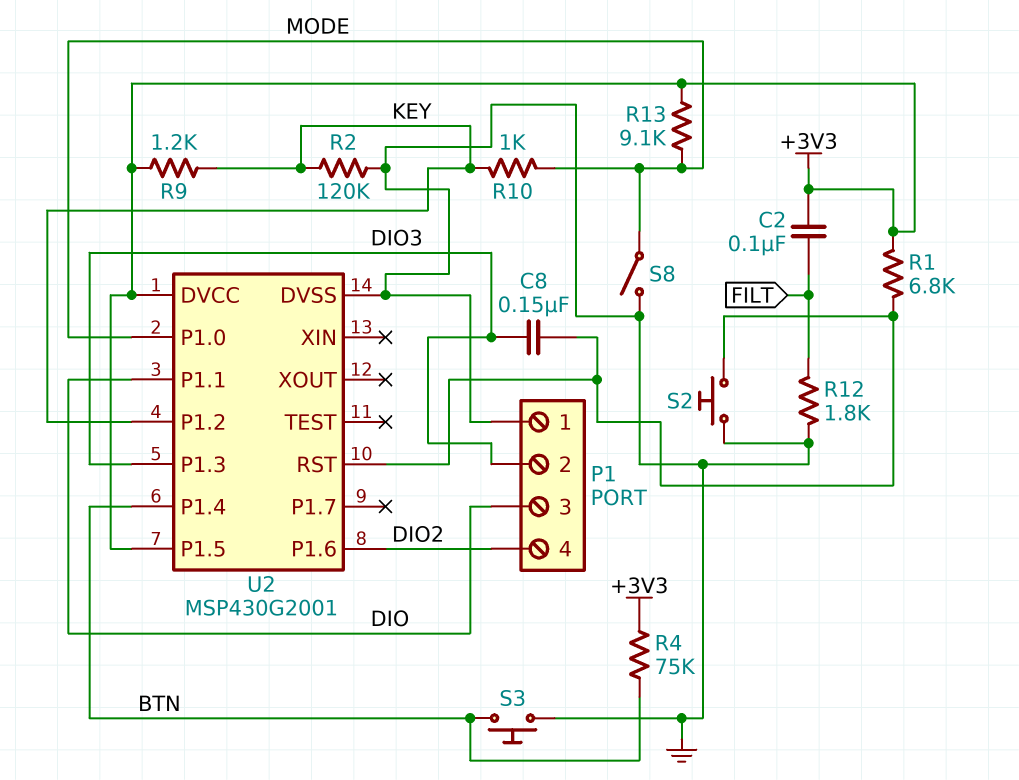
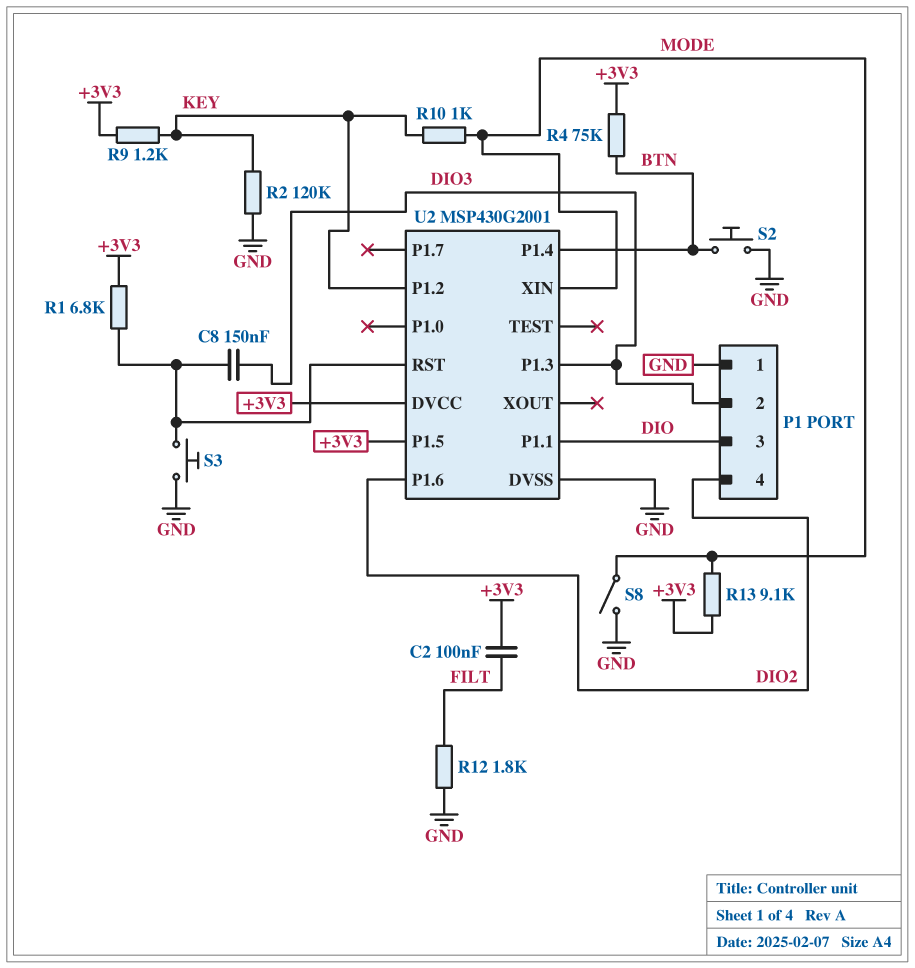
S2: button (GND, U2/RST) -> button (BTN, GND)
S3: button (BTN, GND) -> button (GND, U2/RST)
U2 pin P1.0: MODE -> none
U2 pin XIN: none -> MODE

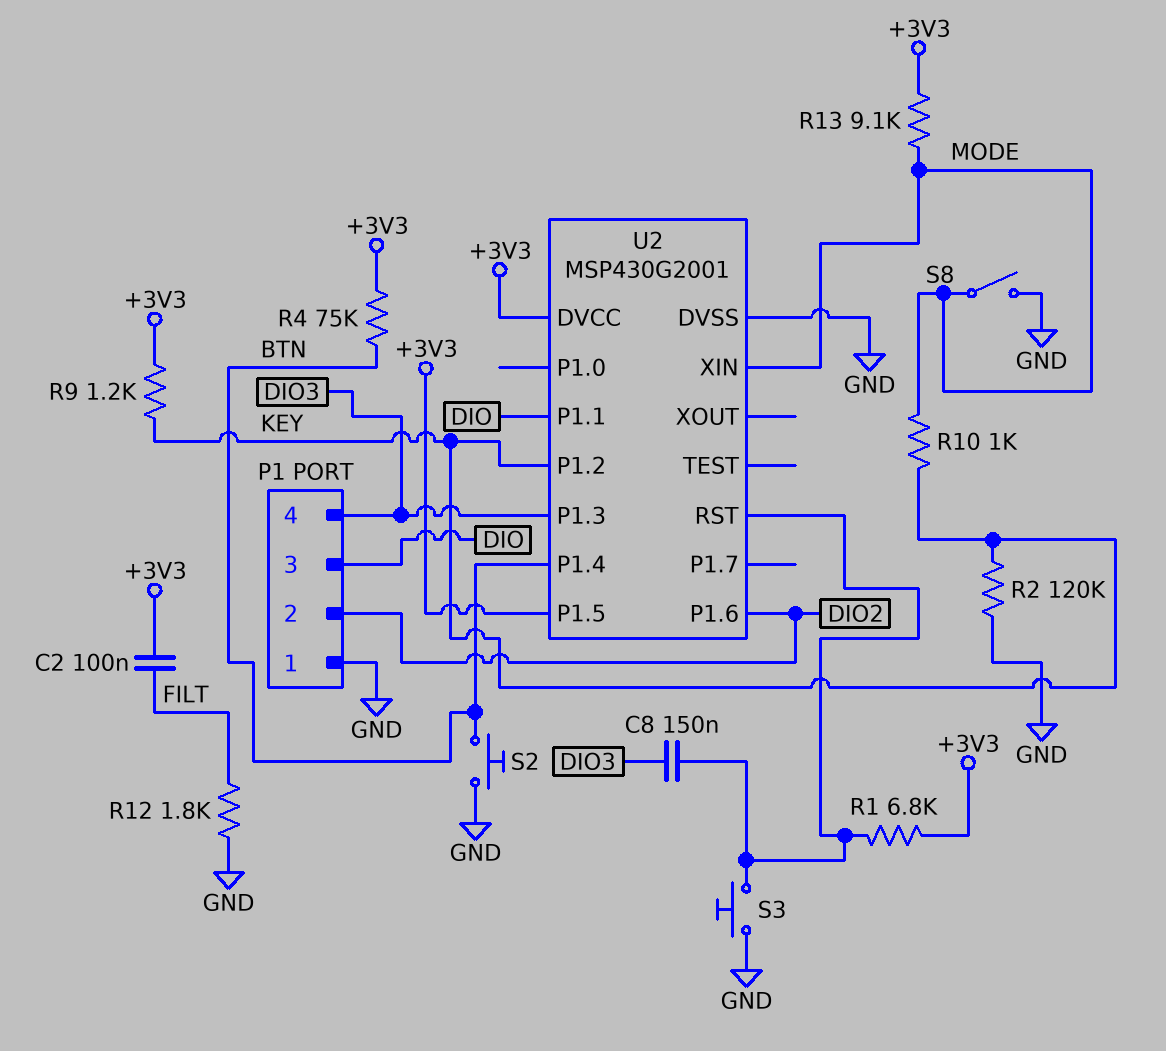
P1 pin 2: DIO3 -> DIO2
P1 pin 4: DIO2 -> DIO3

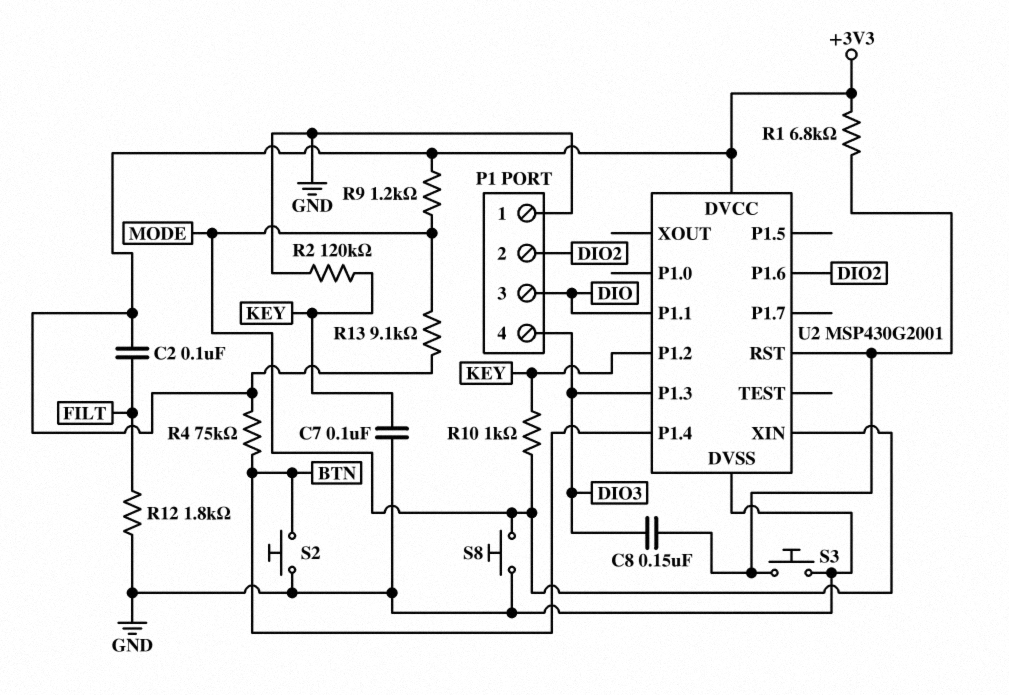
C7: none -> 100nF (GND, KEY)
R9: 1.2k (+3V3, KEY) -> 1.2k (+3V3, MODE)
S8: switch (GND, MODE) -> button (GND, MODE)
U2 pin P1.5: +3V3 -> none

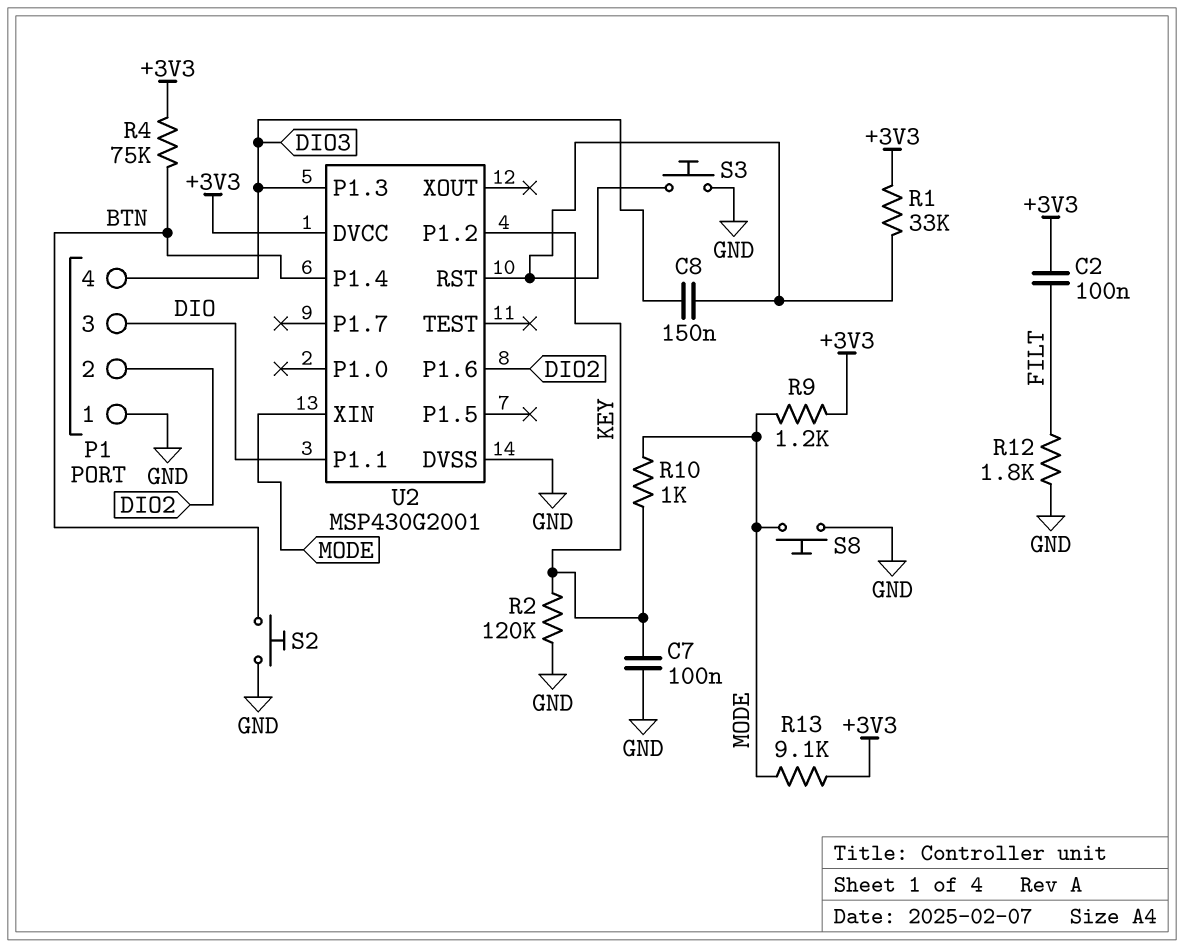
R1: 6.8k (+3V3, U2/RST) -> 33k (+3V3, U2/RST)

